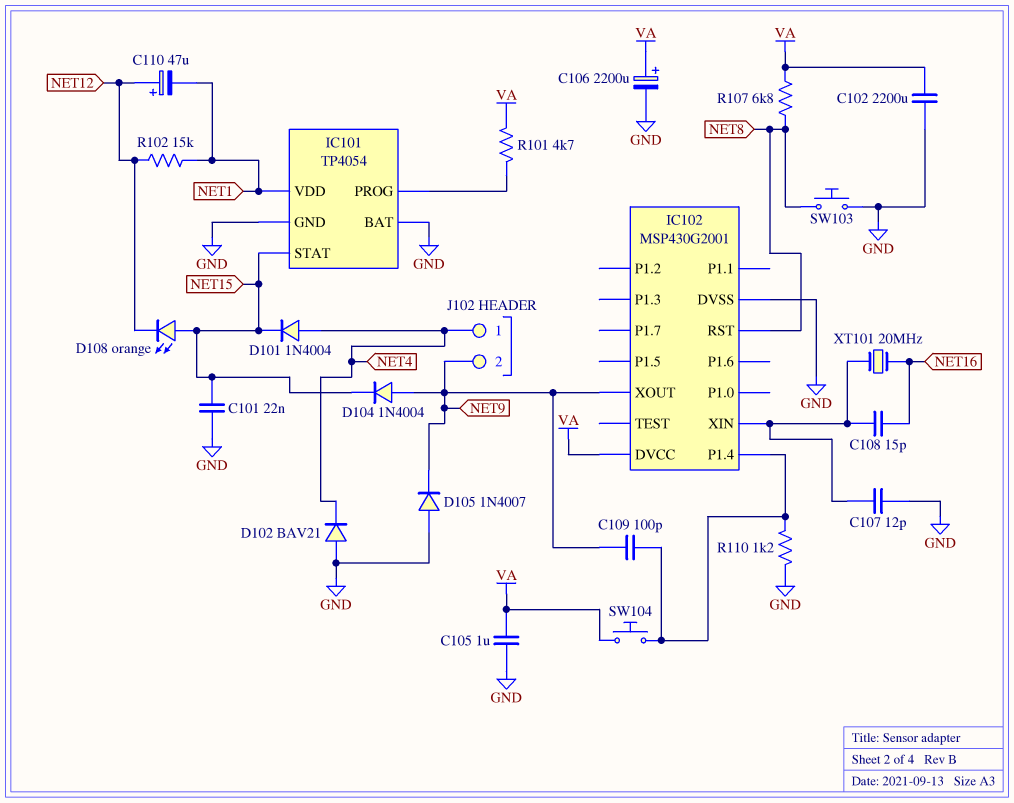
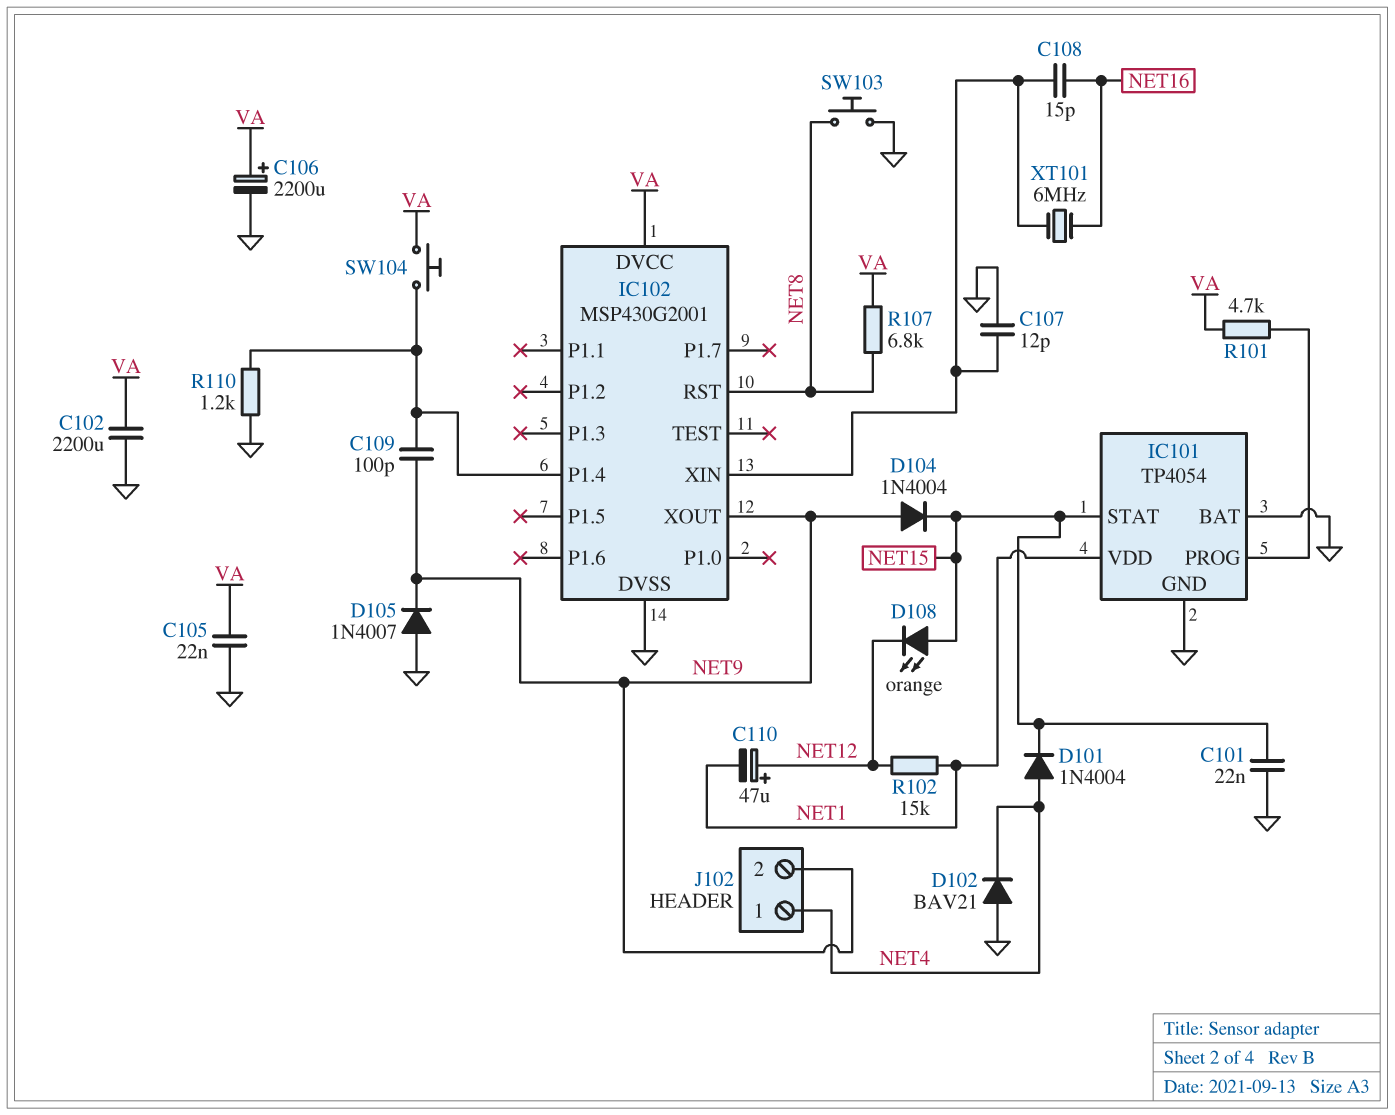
C105: 1uF (GND, VA) -> 22nF (GND, VA)
XT101: 20MHz (IC102/XIN, NET16) -> 6MHz (IC102/XIN, NET16)

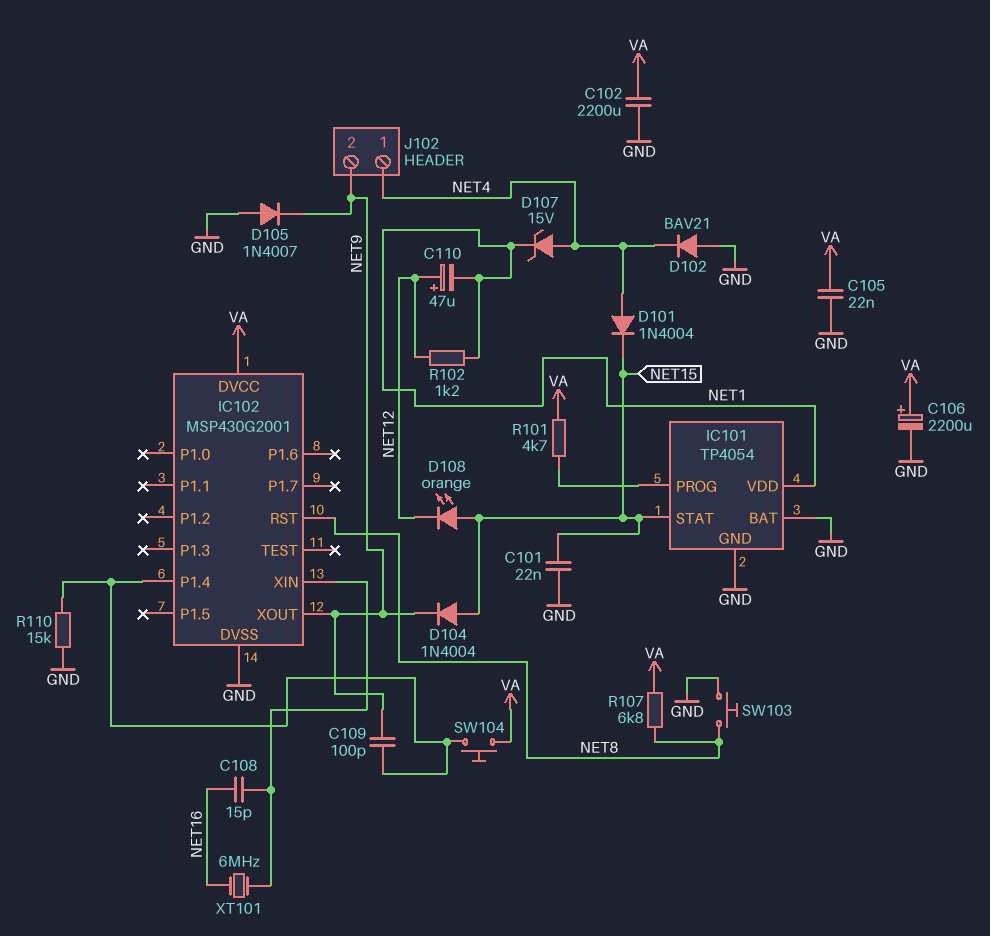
C107: 12pF (GND, IC102/XIN) -> none
D104: diode 1N4004 (A NET9, K NET15) -> diode 1N4004 (A NET15, K NET9)
D107: none -> zener 15V (A NET4, K NET1)
R102: 15k (NET1, NET12) -> 1.2k (NET1, NET12)
R110: 1.2k (GND, IC102/P1.4) -> 15k (GND, IC102/P1.4)

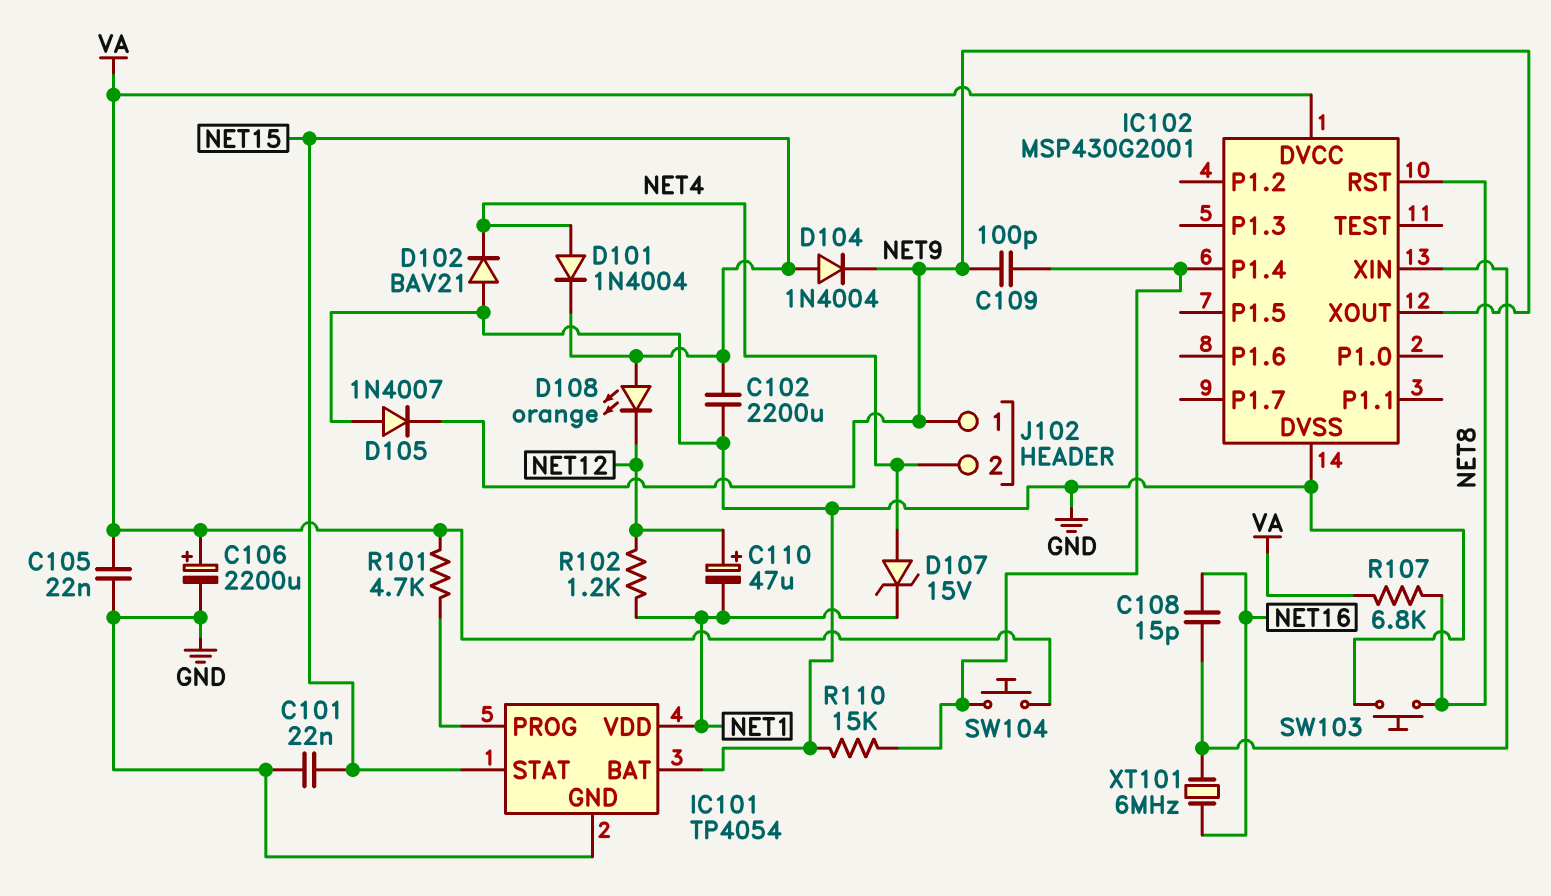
C102: 2200uF (GND, VA) -> 2200uF (GND, NET15)
J102 pin 1: NET4 -> NET9
J102 pin 2: NET9 -> NET4

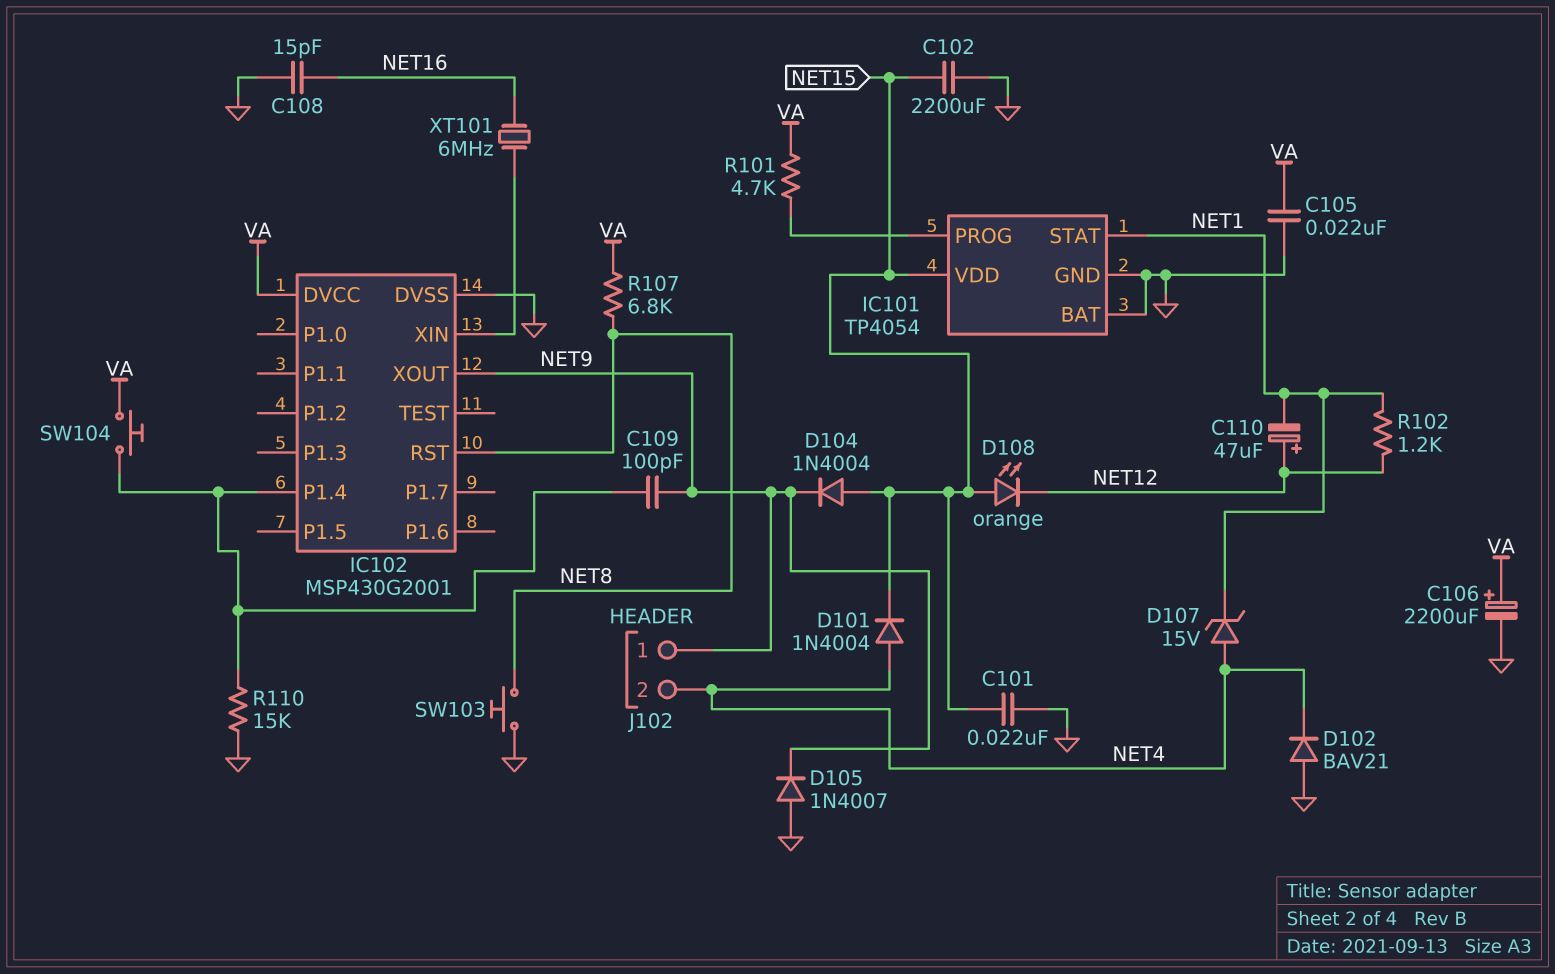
C108: 15pF (IC102/XIN, NET16) -> 15pF (GND, NET16)
IC101 pin STAT: NET15 -> NET1
IC101 pin VDD: NET1 -> NET15

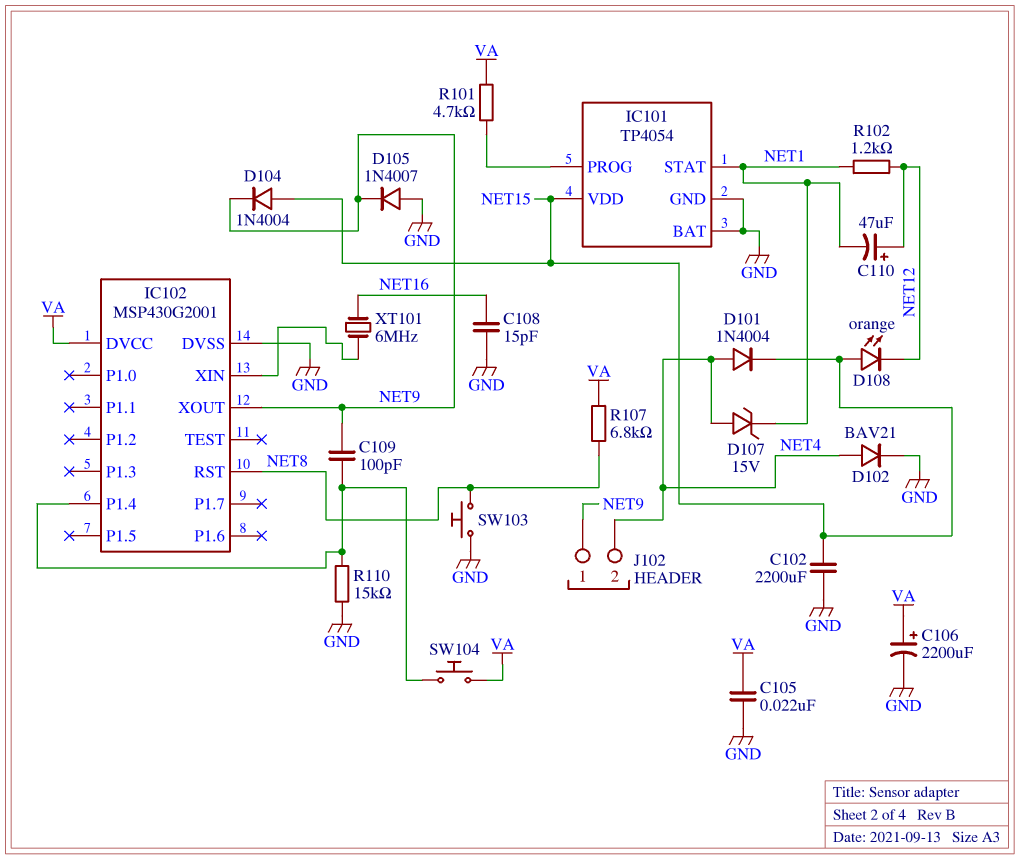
C101: 22nF (GND, NET15) -> none
D102: diode BAV21 (A GND, K NET4) -> diode BAV21 (A NET4, K GND)

